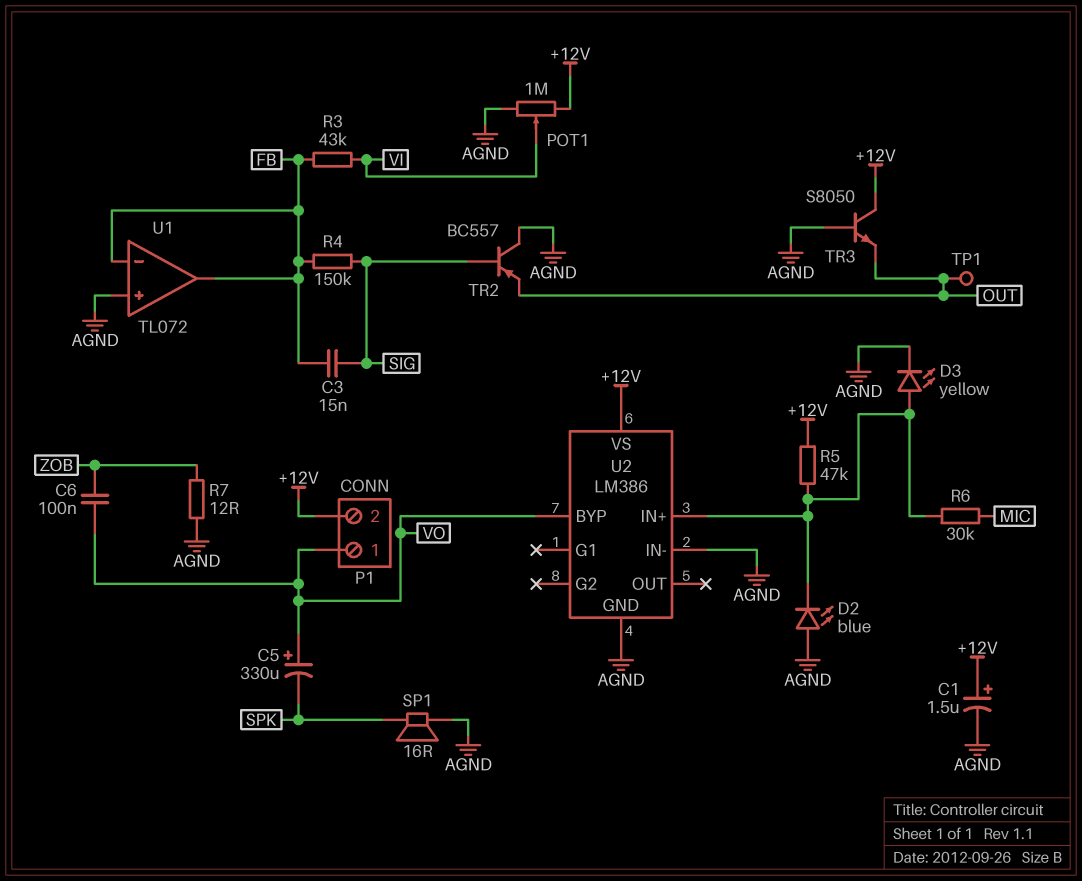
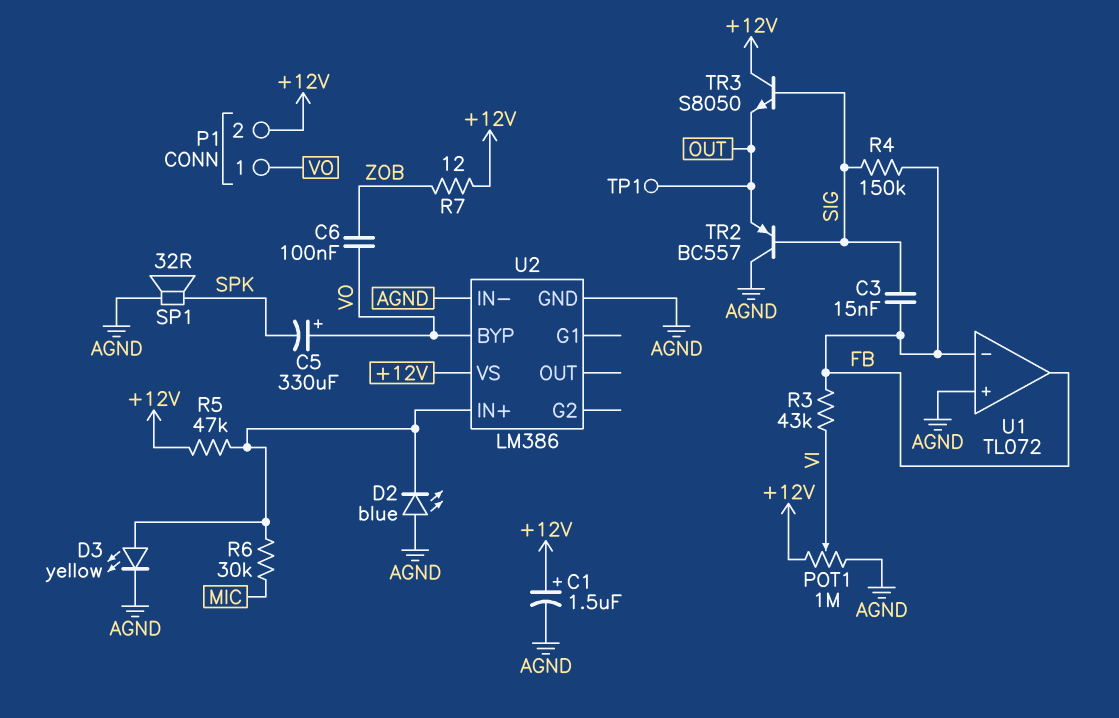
R7: 12 (AGND, ZOB) -> 12 (+12V, ZOB)
SP1: speaker 16R (AGND, SPK) -> speaker 32R (AGND, SPK)
TR3: NPN S8050 (B AGND, C +12V, E OUT) -> NPN S8050 (B SIG, C +12V, E OUT)

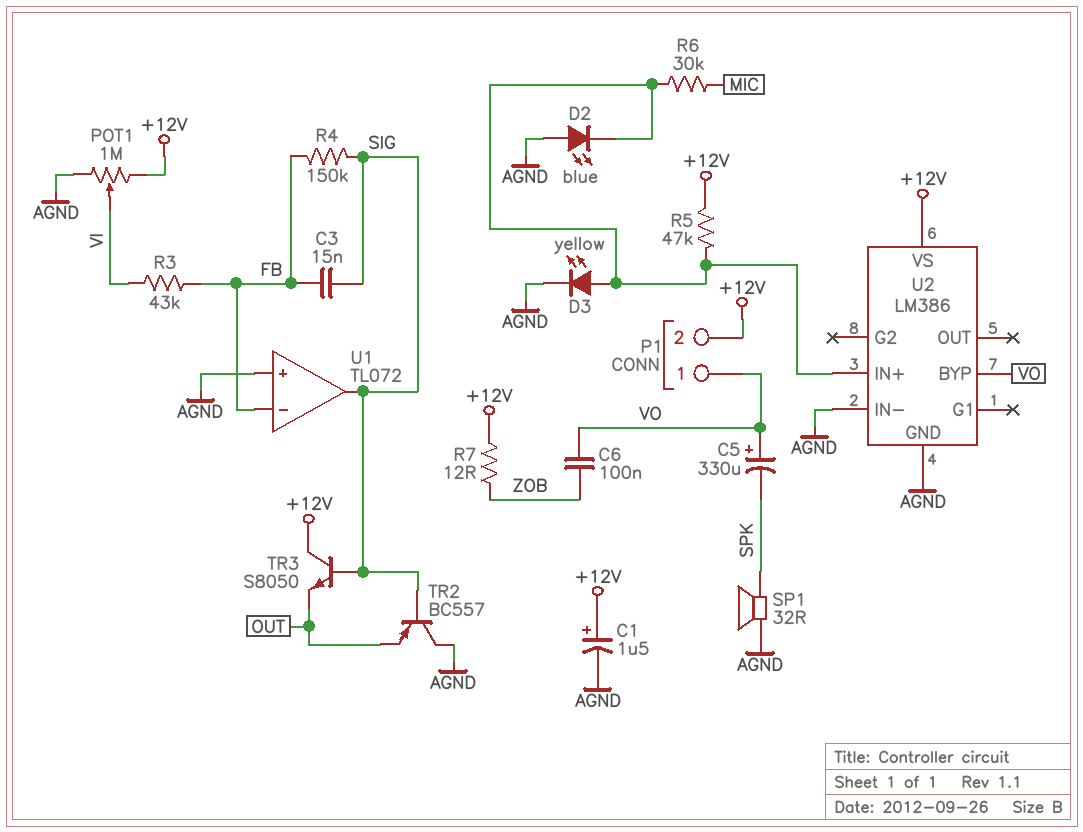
TP1: test point (OUT) -> none
U1 pin out: FB -> SIG

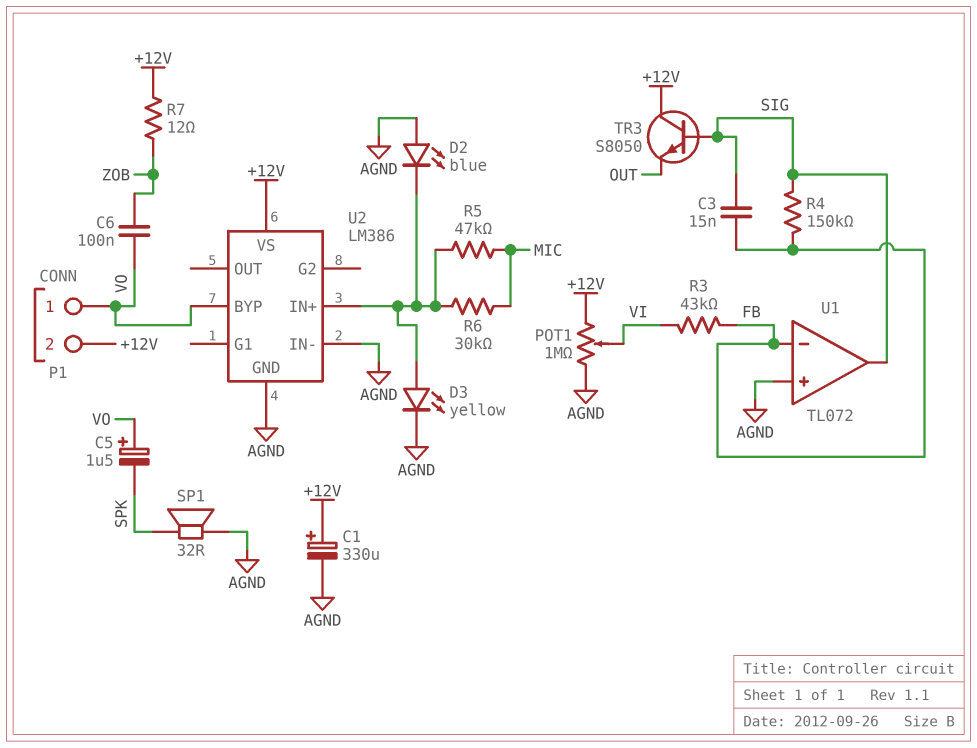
C1: 1.5uF (plus +12V, minus AGND) -> 330uF (plus +12V, minus AGND)
C5: 330uF (plus VO, minus SPK) -> 1.5uF (plus VO, minus SPK)
R5: 47k (+12V, U2/IN+) -> 47k (MIC, U2/IN+)
TR2: PNP BC557 (B SIG, C AGND, E OUT) -> none

